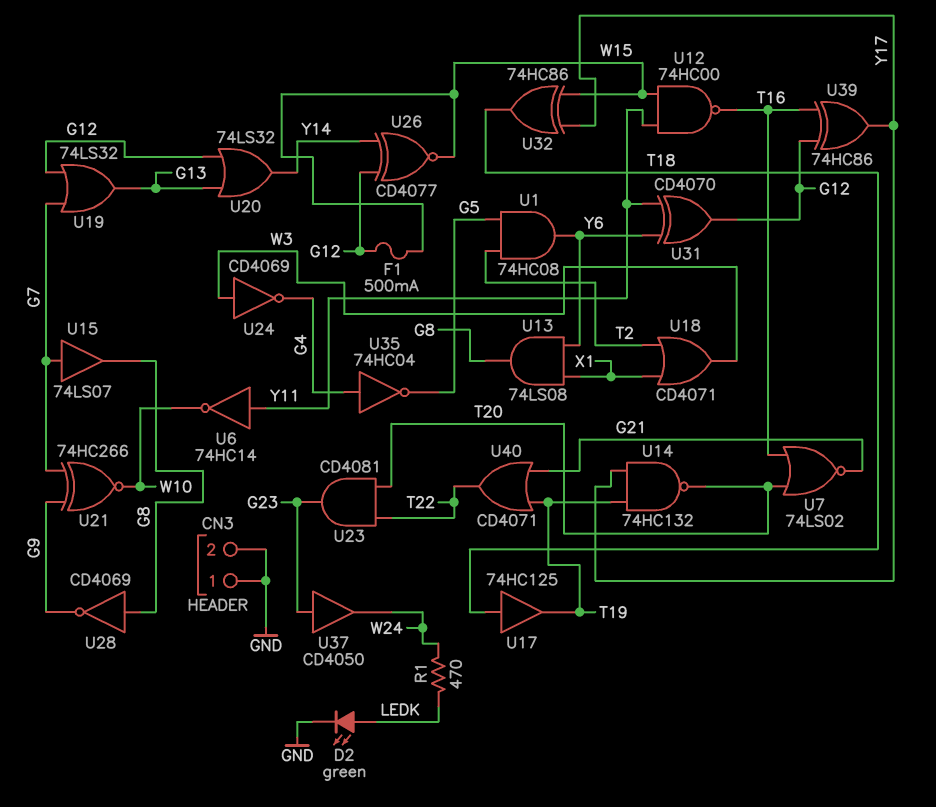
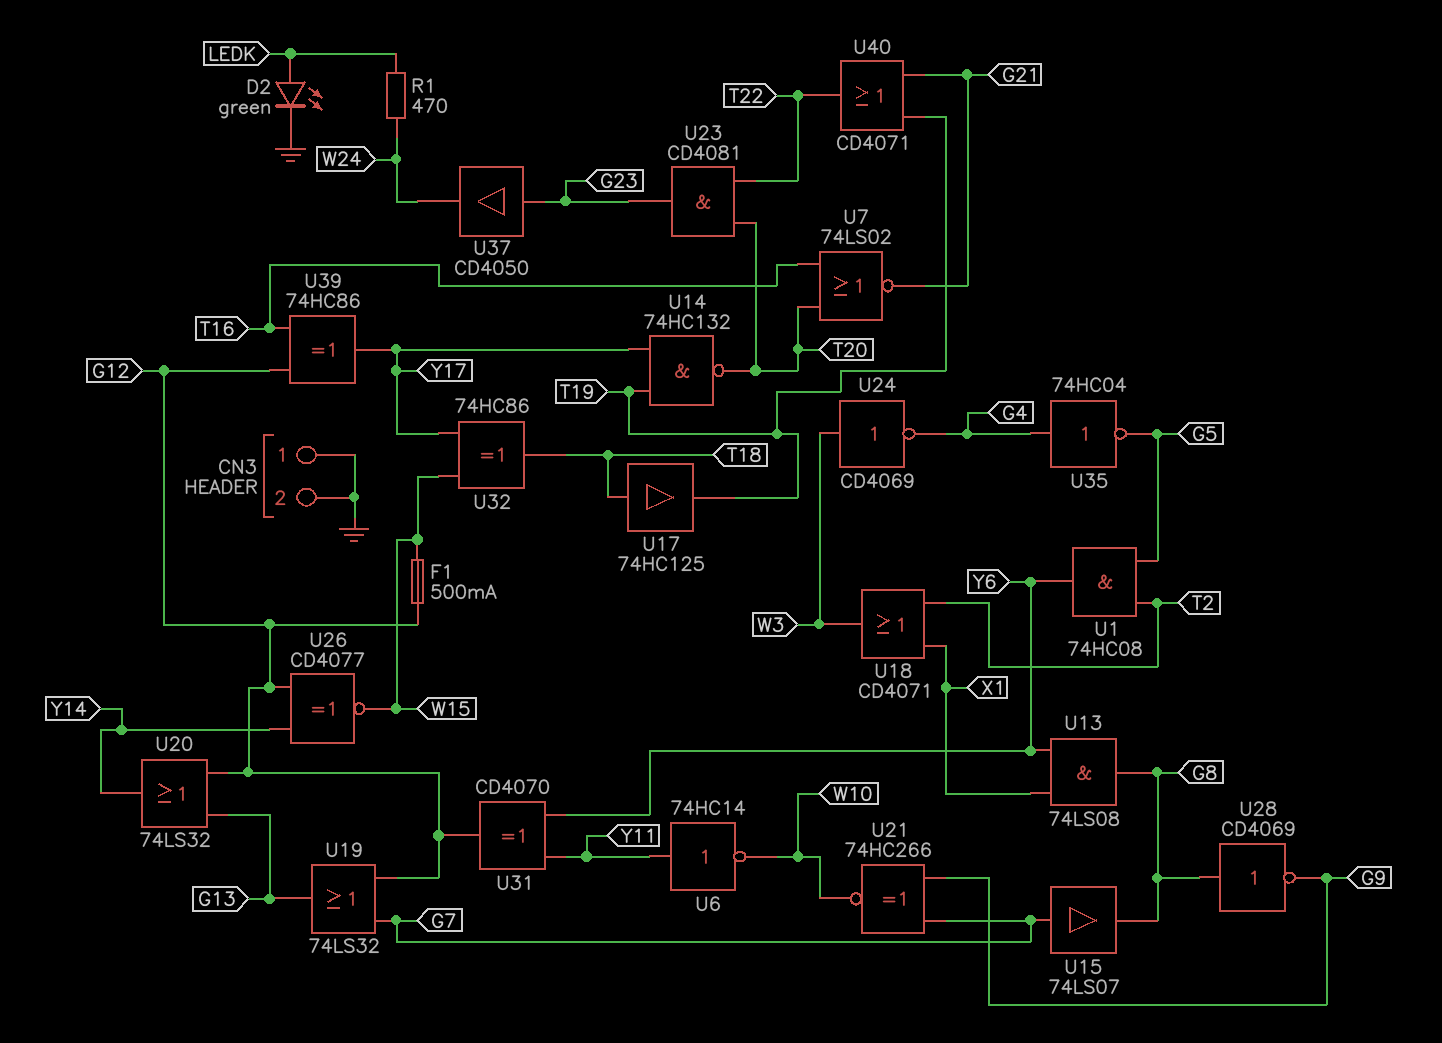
U12: NAND 74HC00 (in W15, in Y11, out T16) -> none

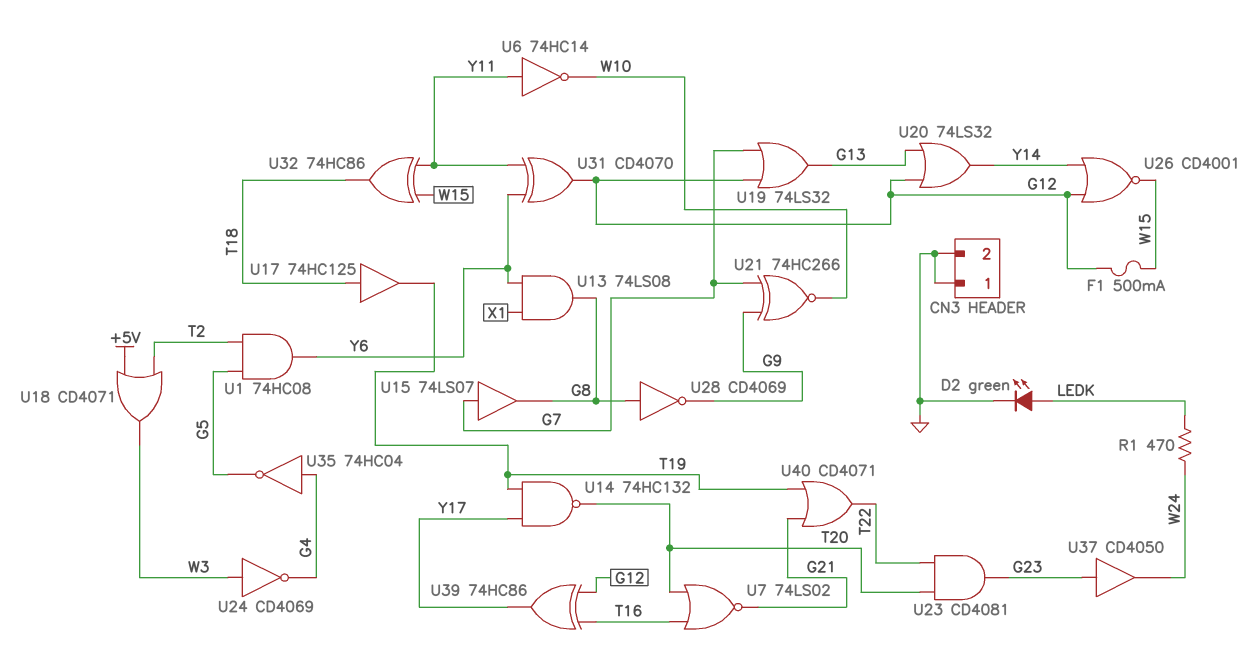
U18: OR CD4071 (in T2, in X1, out W3) -> OR CD4071 (in +5V, in T2, out W3)
U26: XNOR CD4077 (in G12, in Y14, out W15) -> NOR CD4001 (in G12, in Y14, out W15)
U32: XOR 74HC86 (in W15, in Y17, out T18) -> XOR 74HC86 (in W15, in Y11, out T18)

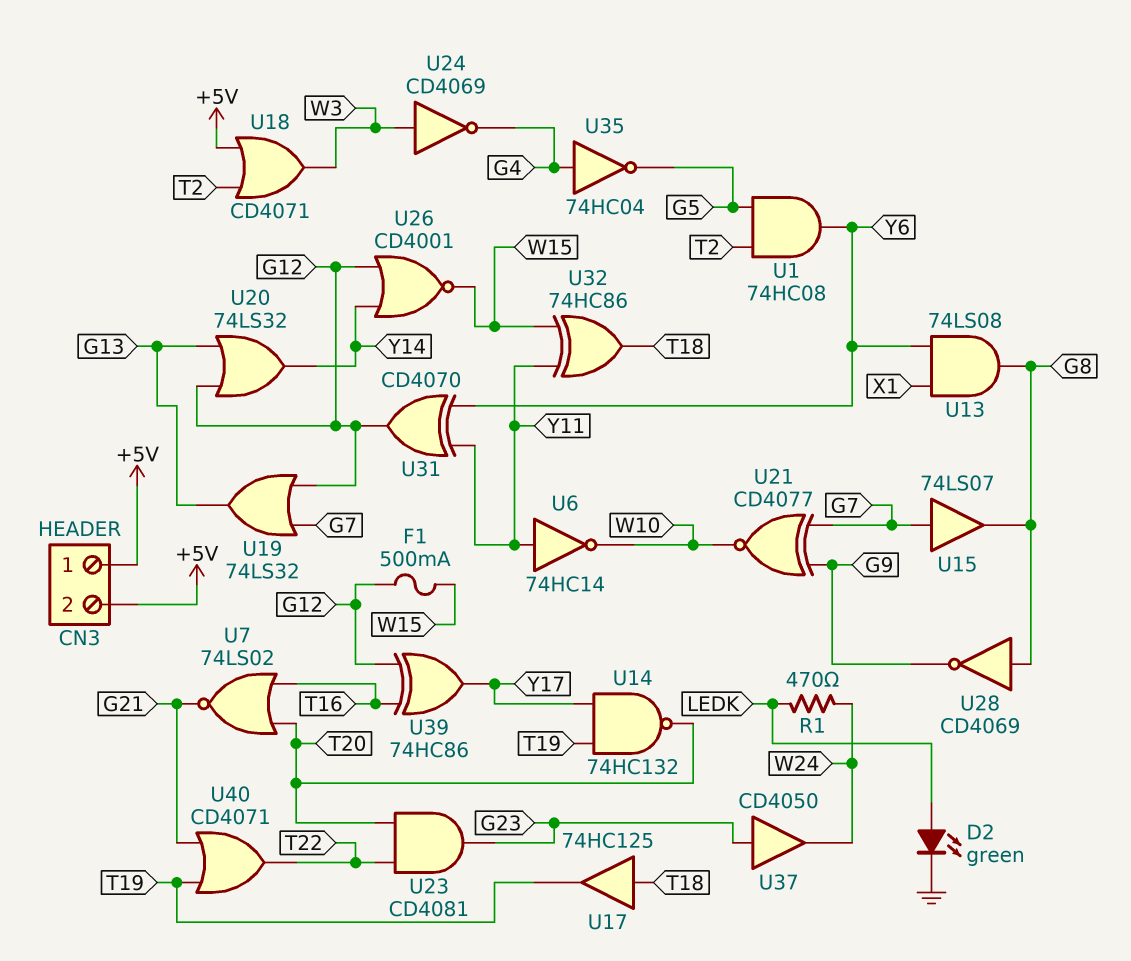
CN3 pin 1: GND -> +5V
CN3 pin 2: GND -> +5V
U21: XNOR 74HC266 (in G7, in G9, out W10) -> XNOR CD4077 (in G7, in G9, out W10)

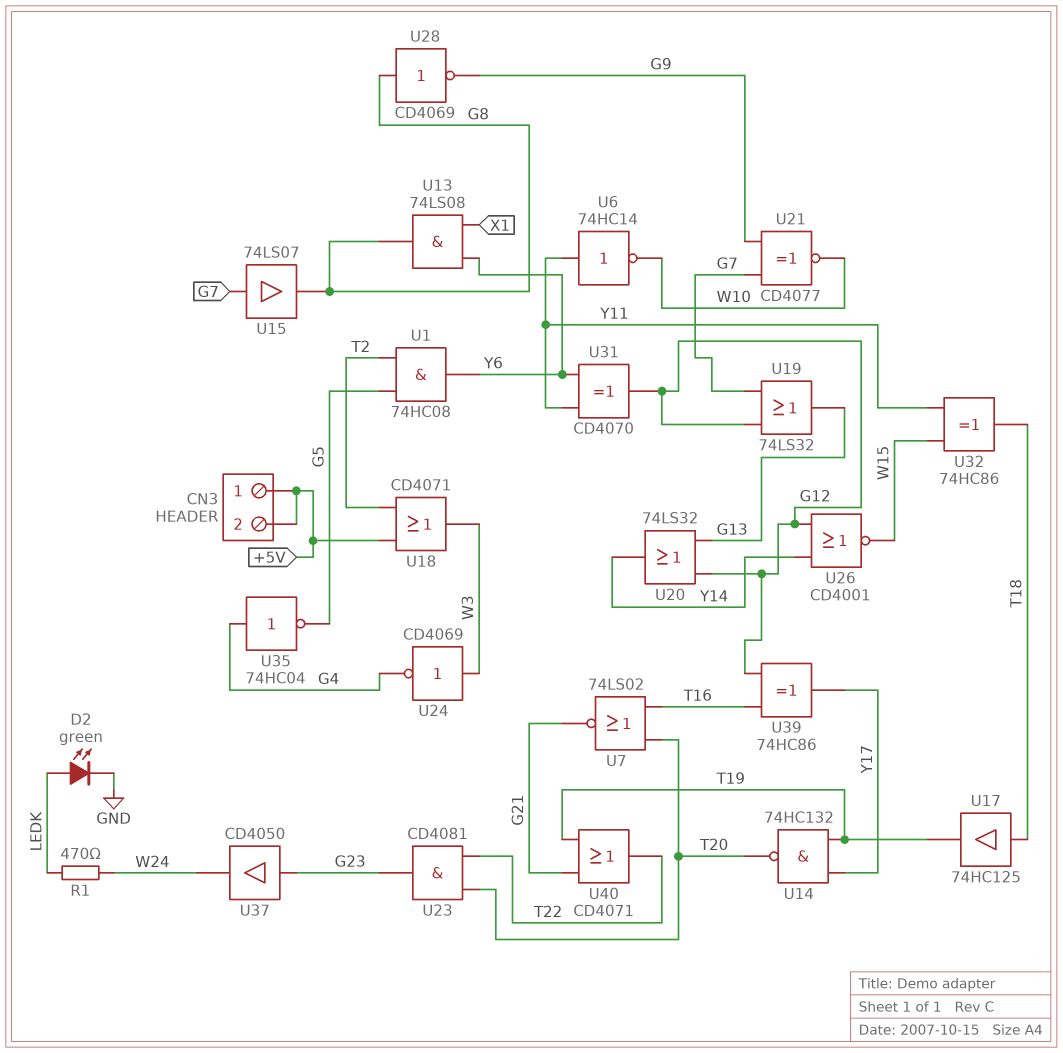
F1: 500mA (G12, W15) -> none

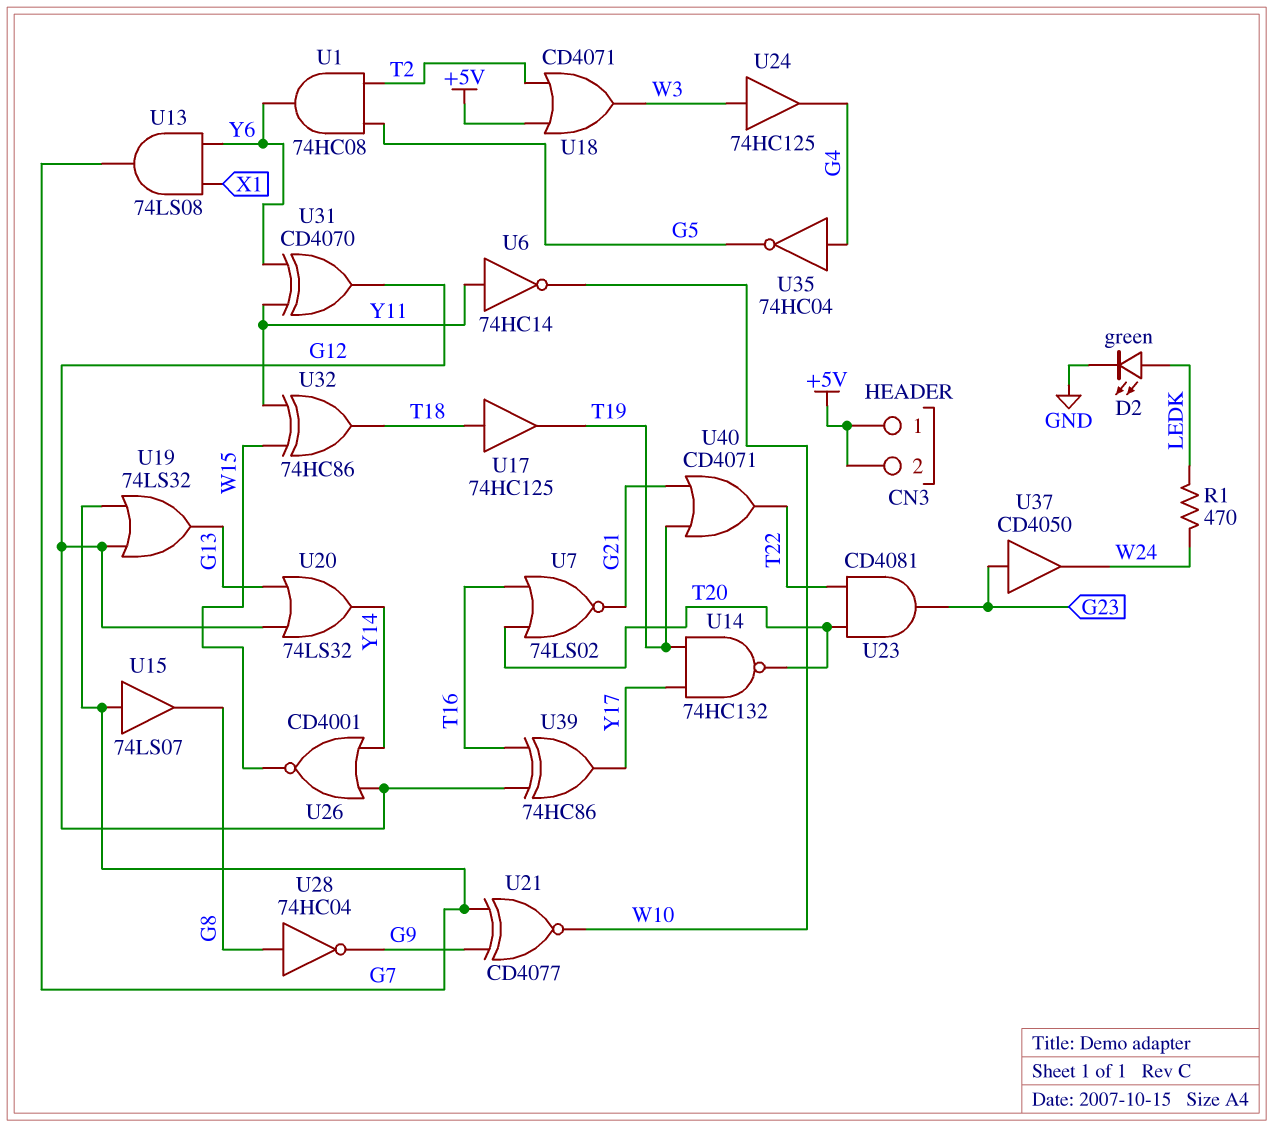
U13: AND 74LS08 (in X1, in Y6, out G8) -> AND 74LS08 (in X1, in Y6, out G7)
U24: NOT CD4069 (in W3, out G4) -> buffer 74HC125 (in W3, out G4)
U28: NOT CD4069 (in G8, out G9) -> NOT 74HC04 (in G8, out G9)

